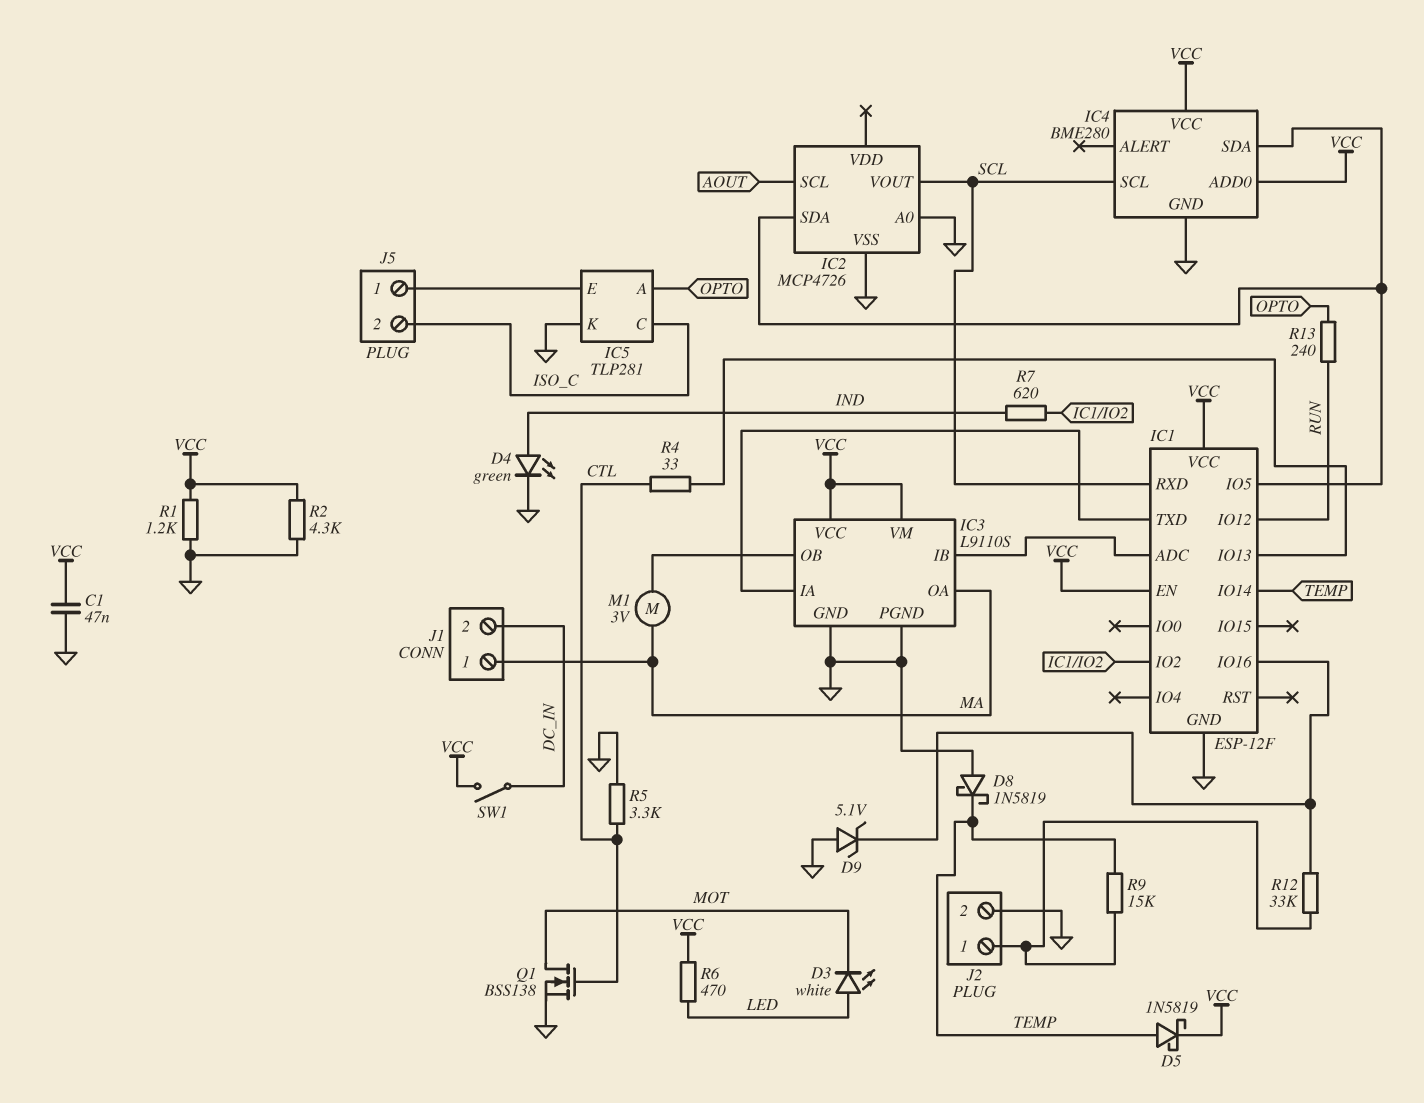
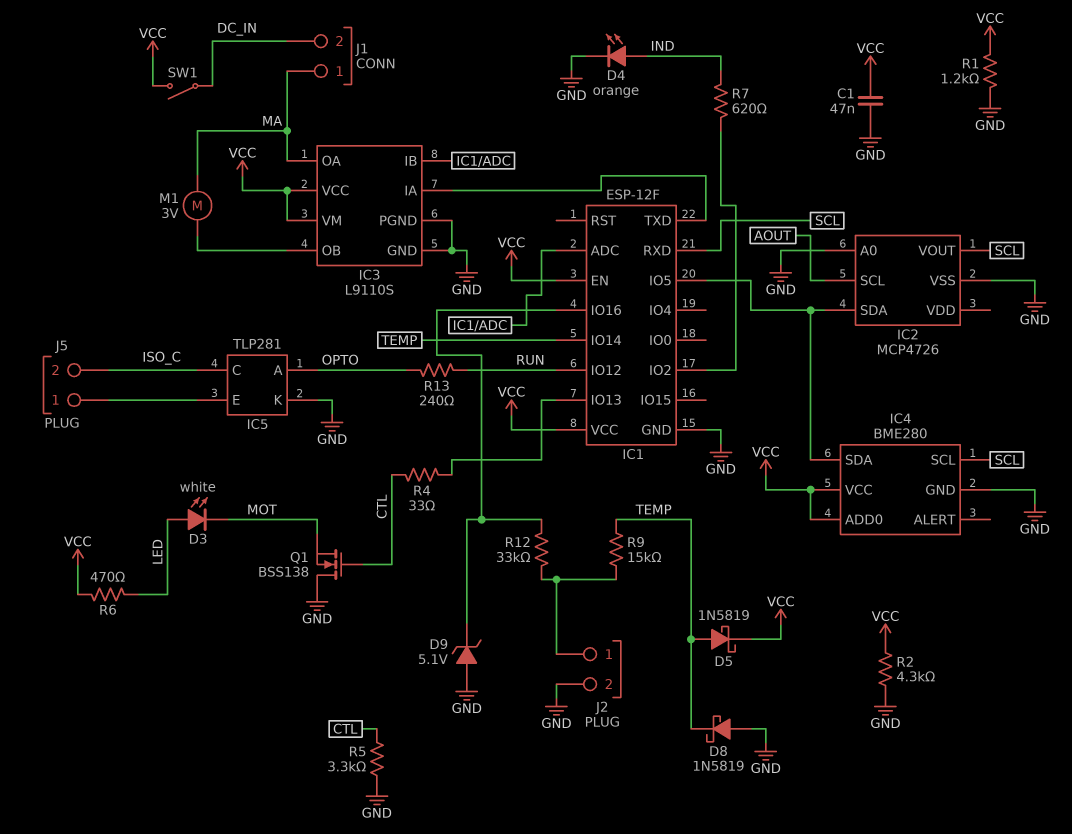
D4: LED green (A IND, K GND) -> LED orange (A IND, K GND)
Q1: NMOS BSS138 (G CTL, D MOT, S GND) -> NMOS BSS138 (G CTL, D GND, S MOT)

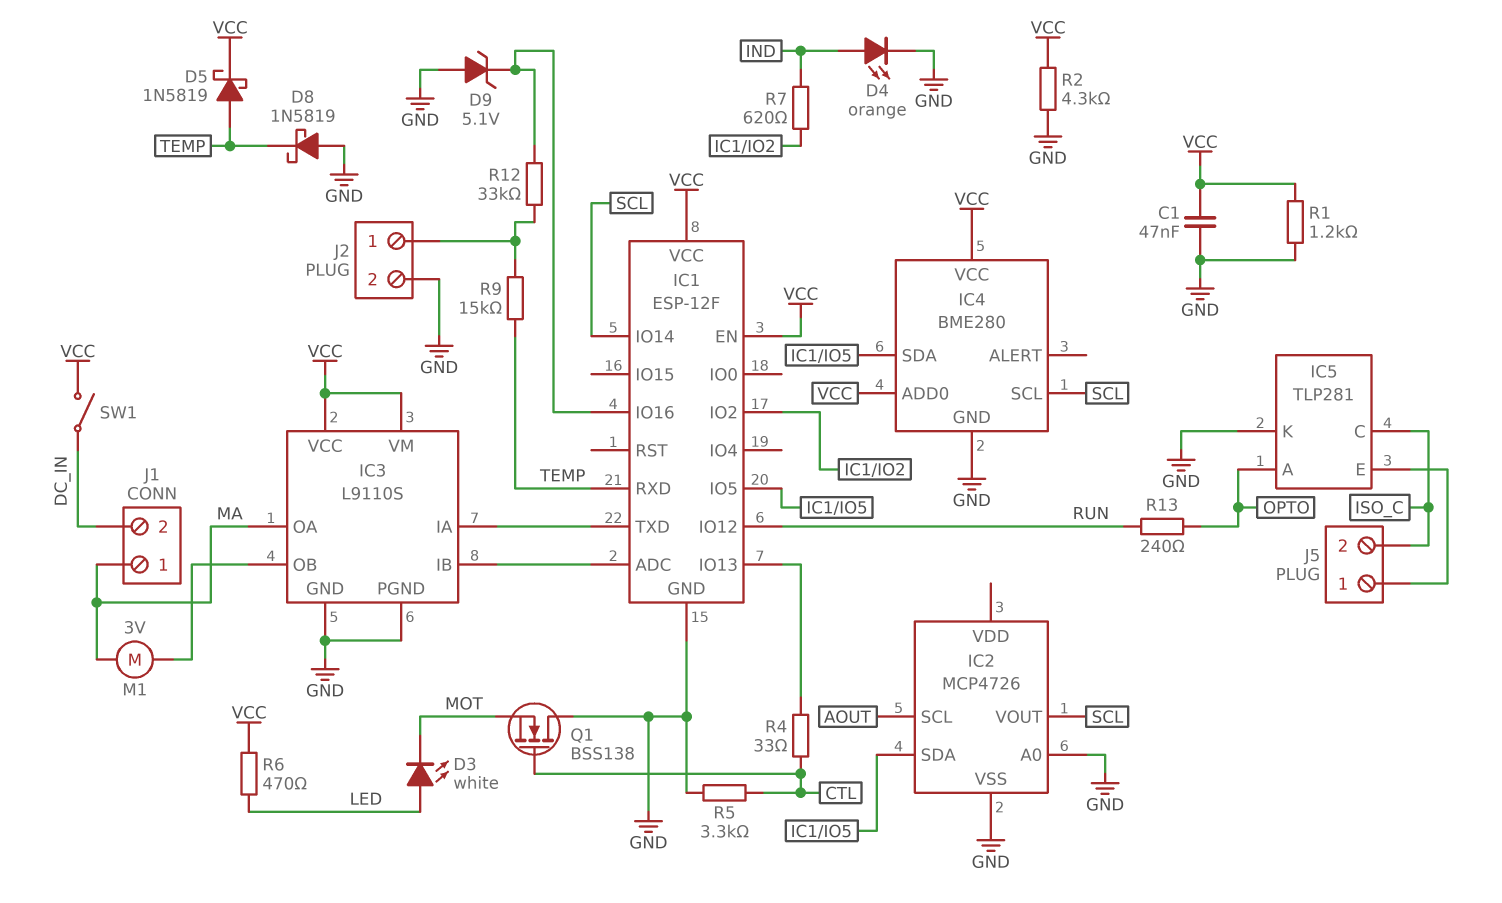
IC1 pin IO14: TEMP -> SCL
IC1 pin RXD: SCL -> TEMP

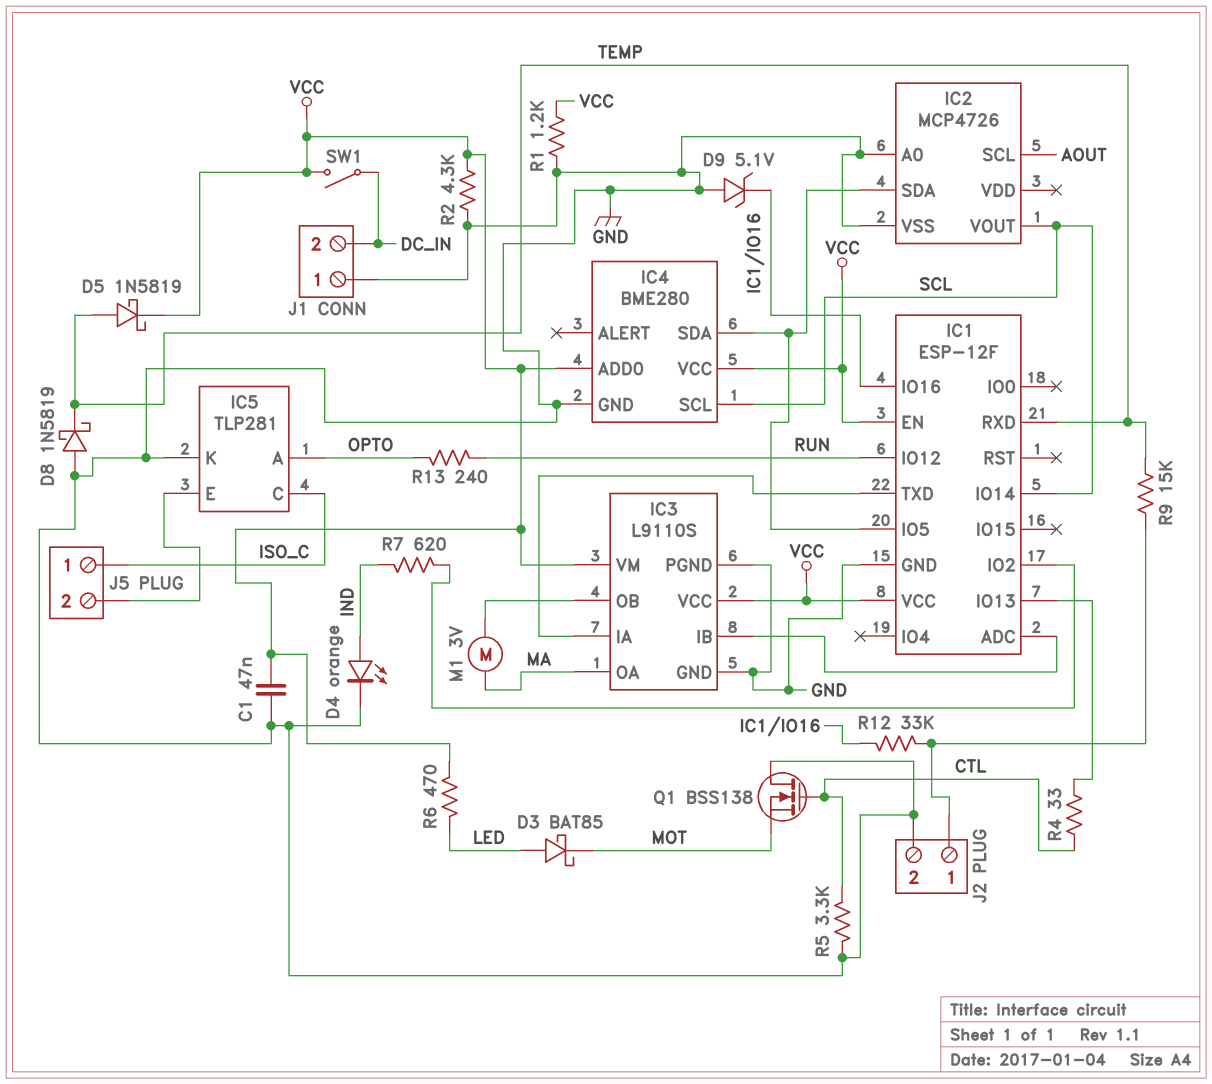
D3: LED white (A LED, K MOT) -> schottky BAT85 (A LED, K MOT)
J1 pin 1: MA -> GND
J5 pin 1: IC5/E -> ISO_C
J5 pin 2: ISO_C -> IC5/E

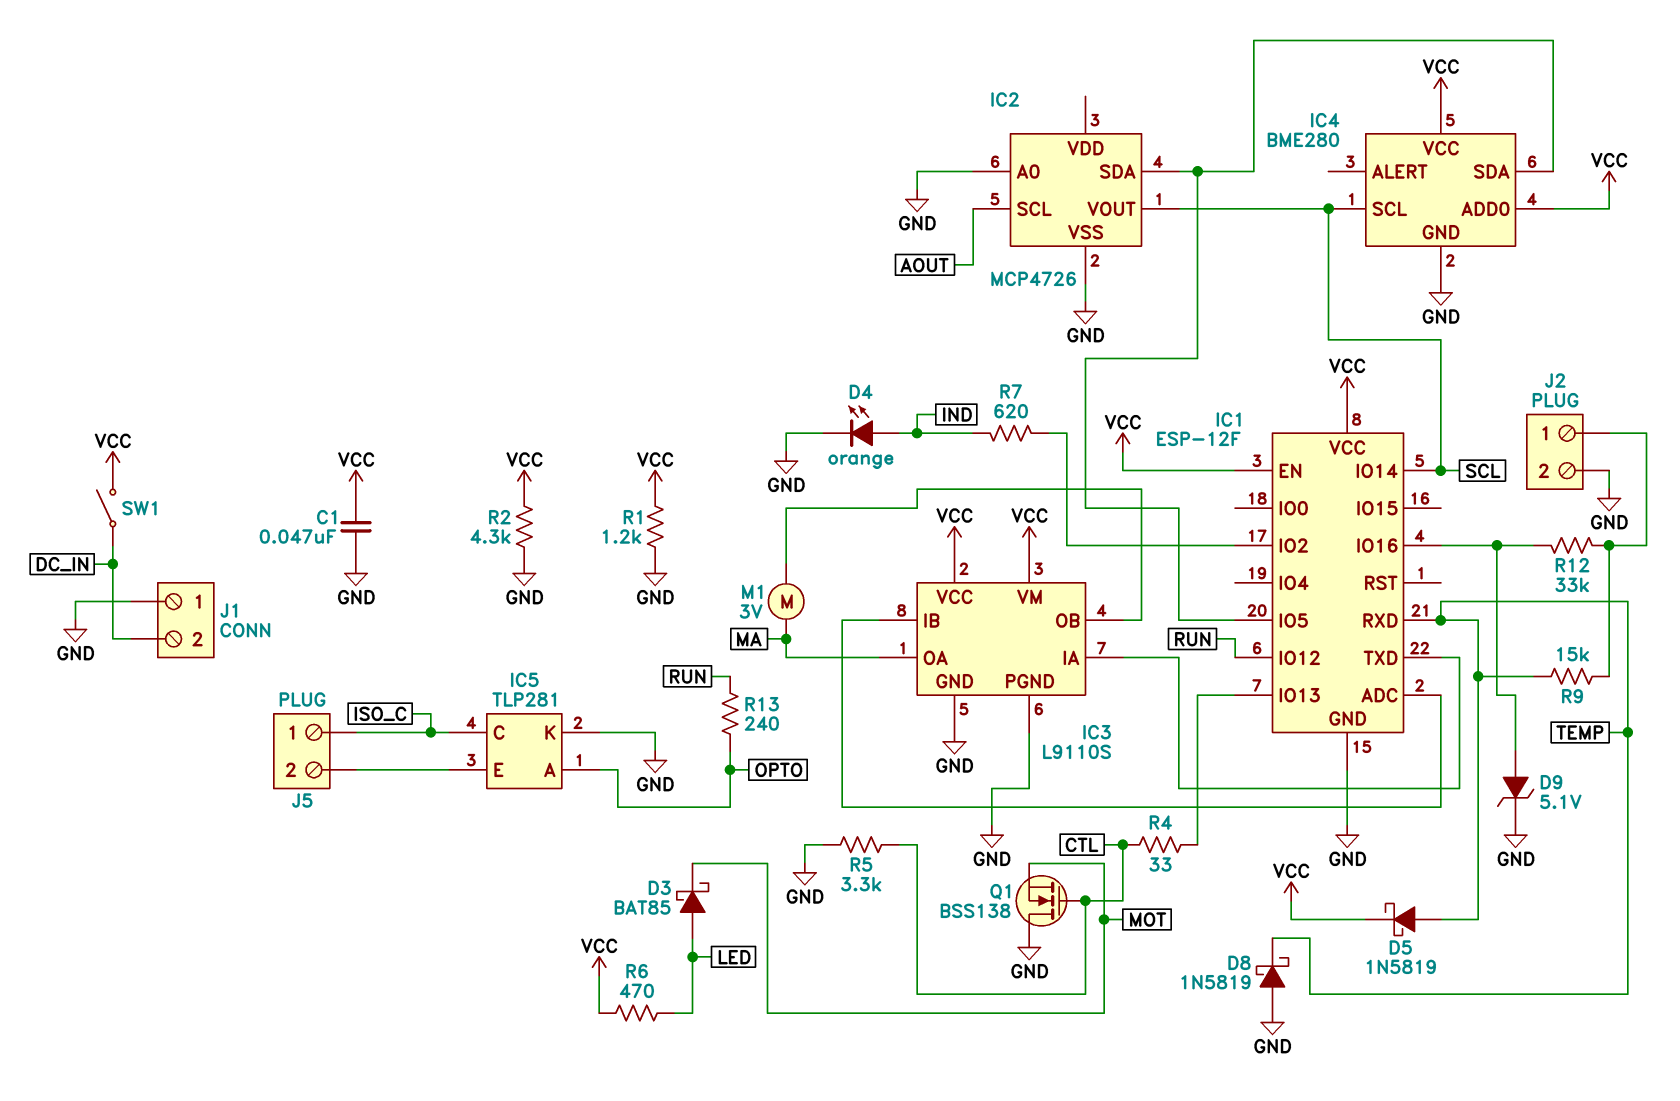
D9: zener 5.1V (A GND, K IC1/IO16) -> zener 5.1V (A IC1/IO16, K GND)

